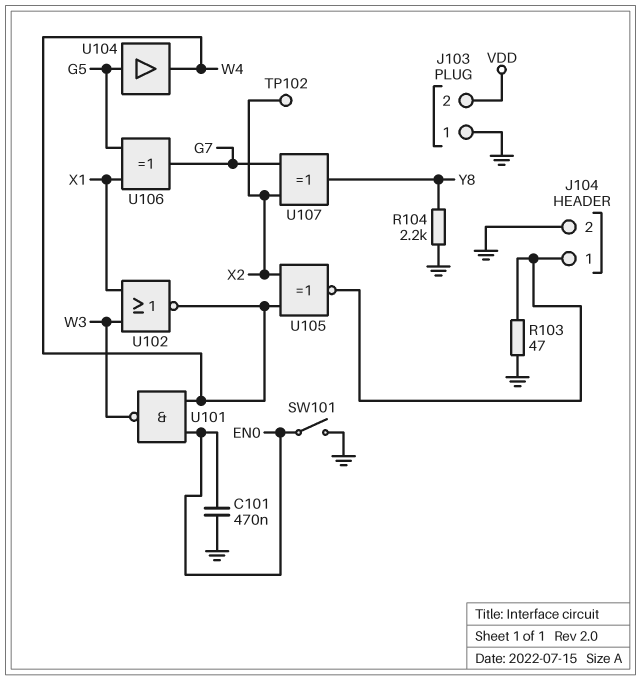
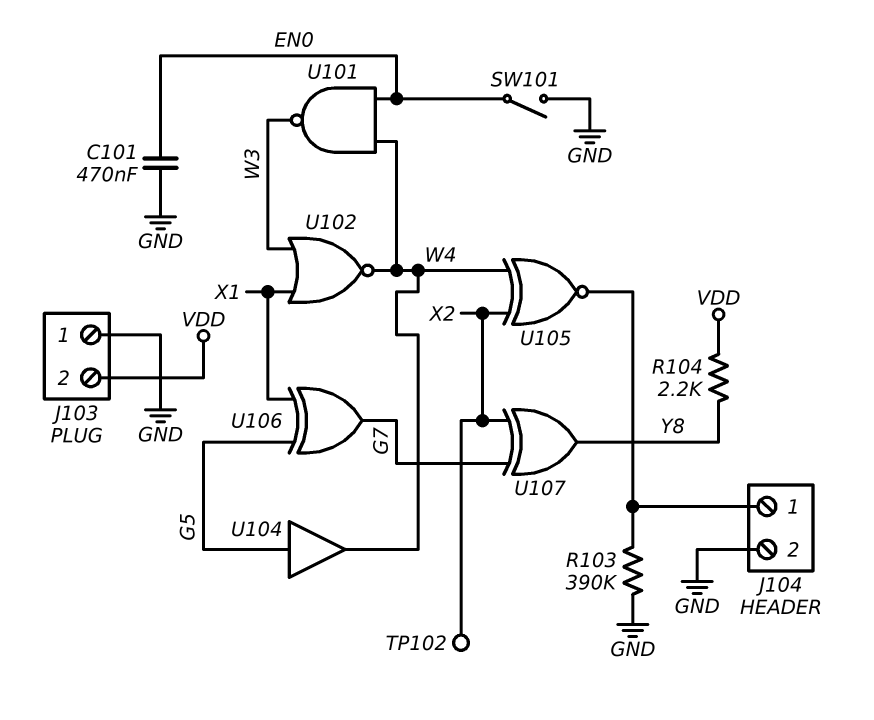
R103: 47 (GND, J104/1) -> 390k (GND, J104/1)
R104: 2.2k (GND, Y8) -> 2.2k (VDD, Y8)

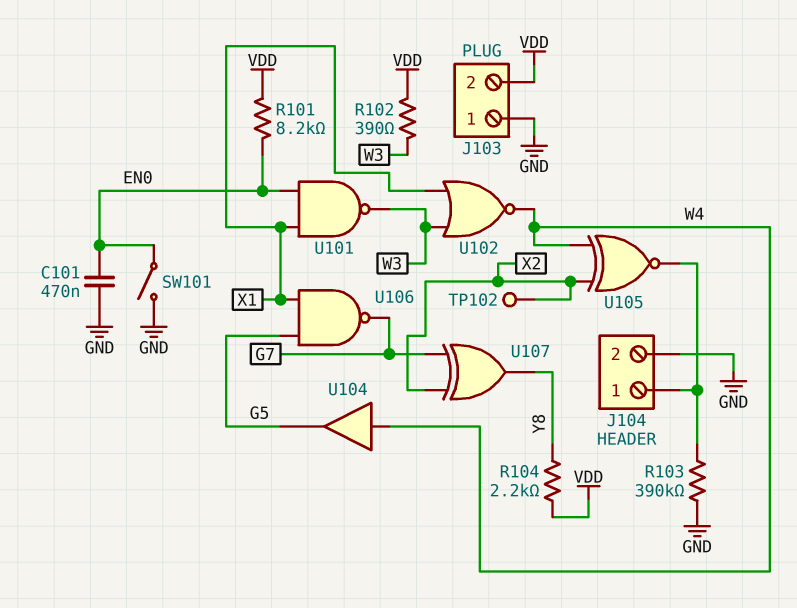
R101: none -> 8.2k (EN0, VDD)
R102: none -> 390 (VDD, W3)
U101: NAND (in EN0, in W4, out W3) -> NAND (in EN0, in X1, out W3)
U104: buffer (in G5, out W4) -> buffer (in W4, out G5)
U106: XOR (in G5, in X1, out G7) -> NAND (in G5, in X1, out G7)

